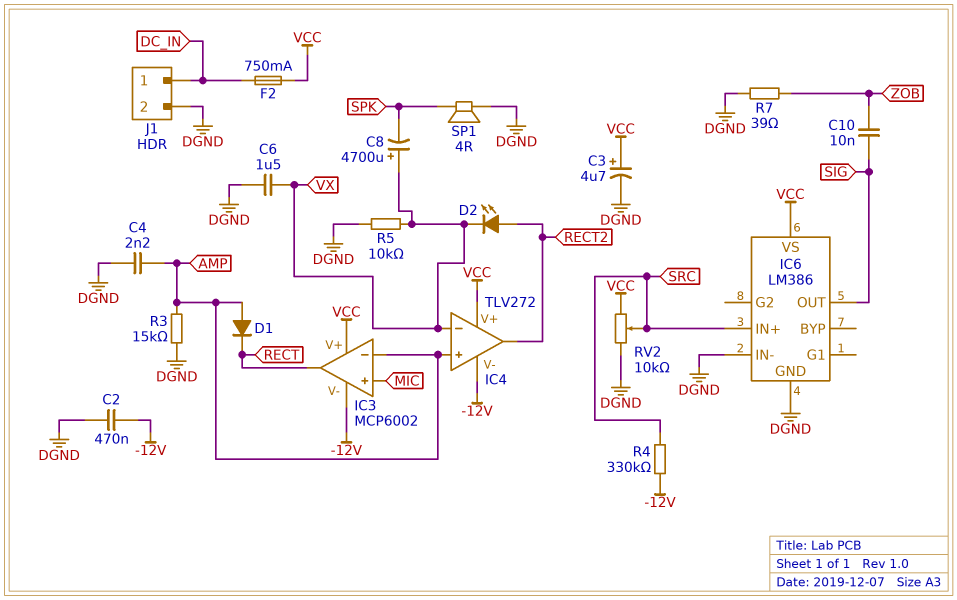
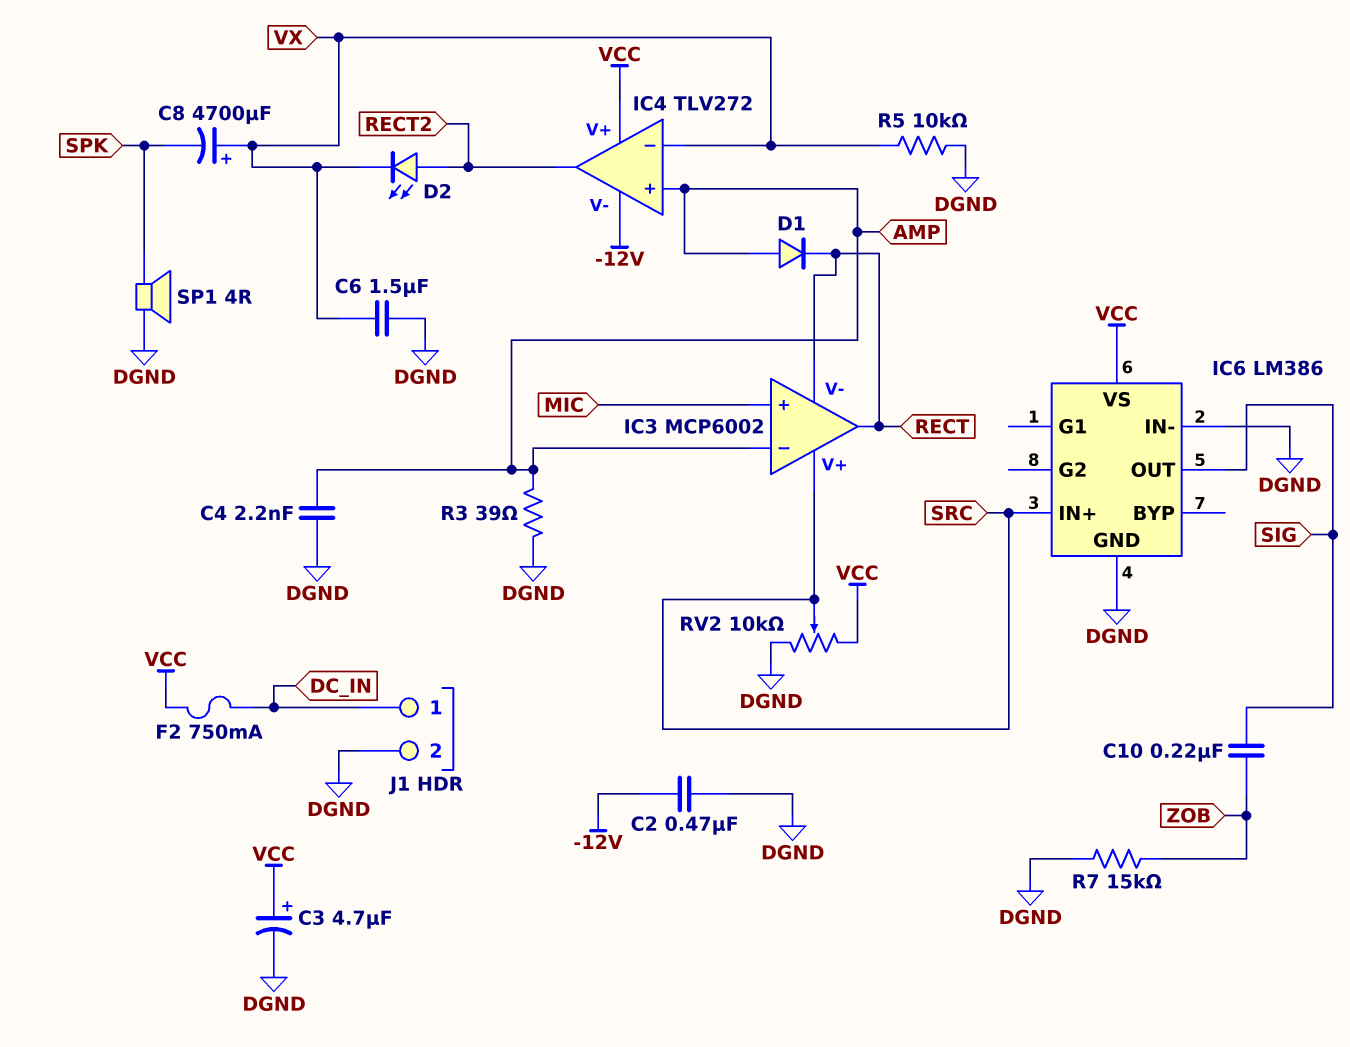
C10: 10nF (SIG, ZOB) -> 220nF (SIG, ZOB)
IC3 pin V+: VCC -> SRC
IC3 pin V-: -12V -> RECT
R3: 15k (AMP, DGND) -> 39 (AMP, DGND)
R4: 330k (-12V, SRC) -> none
R7: 39 (DGND, ZOB) -> 15k (DGND, ZOB)

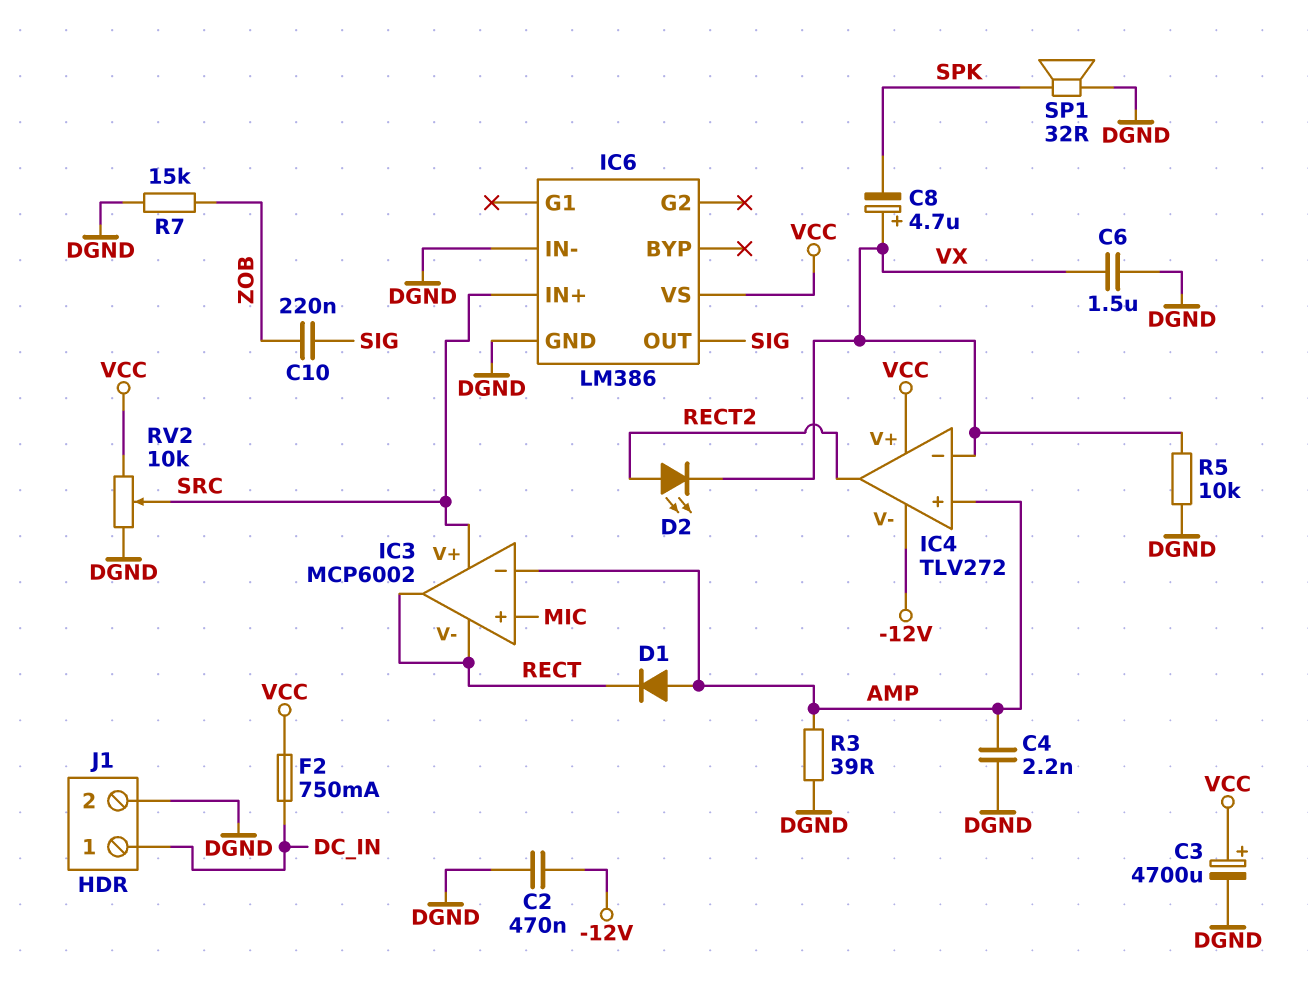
C3: 4.7uF (plus VCC, minus DGND) -> 4700uF (plus VCC, minus DGND)
C8: 4700uF (plus VX, minus SPK) -> 4.7uF (plus VX, minus SPK)
SP1: speaker 4R (DGND, SPK) -> speaker 32R (DGND, SPK)

